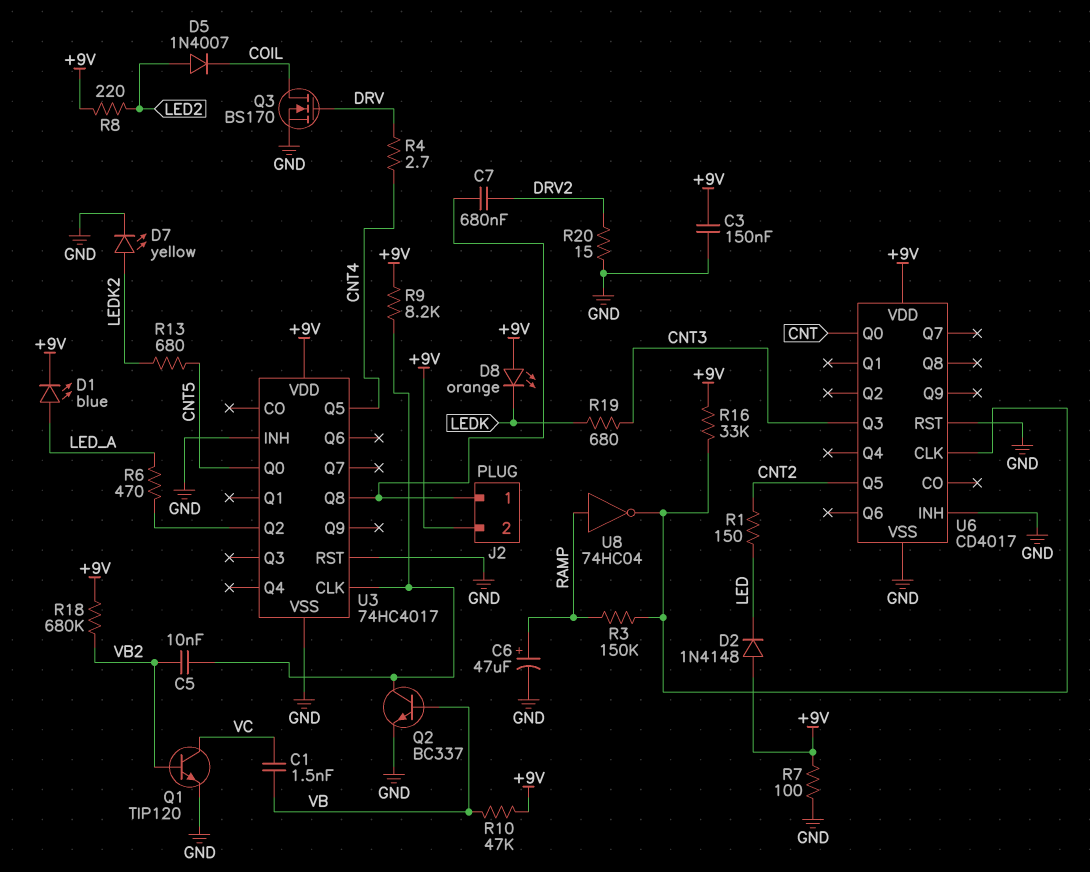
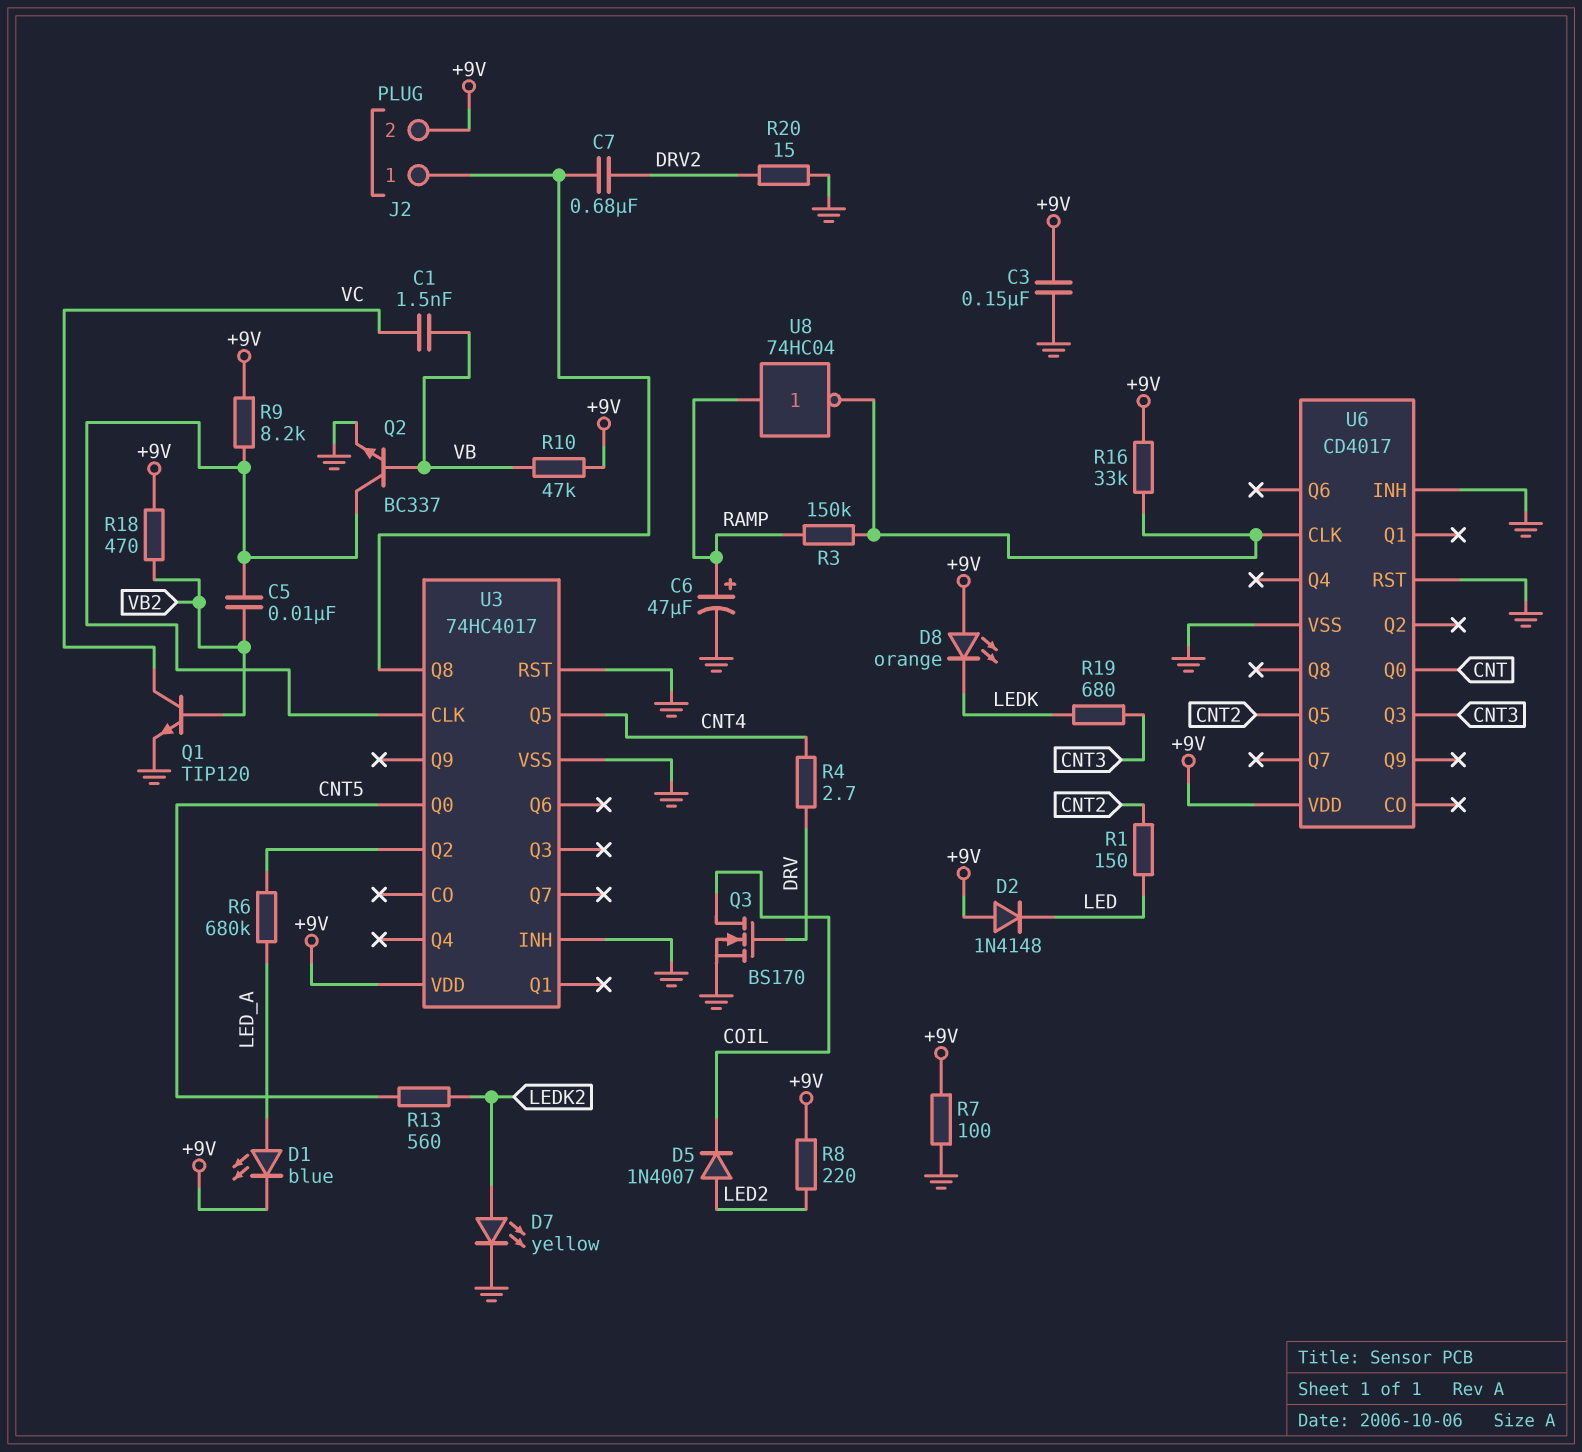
R6: 470 (LED_A, U3/Q2) -> 680k (LED_A, U3/Q2)
R13: 680 (CNT5, LEDK2) -> 560 (CNT5, LEDK2)
R18: 680k (+9V, VB2) -> 470 (+9V, VB2)

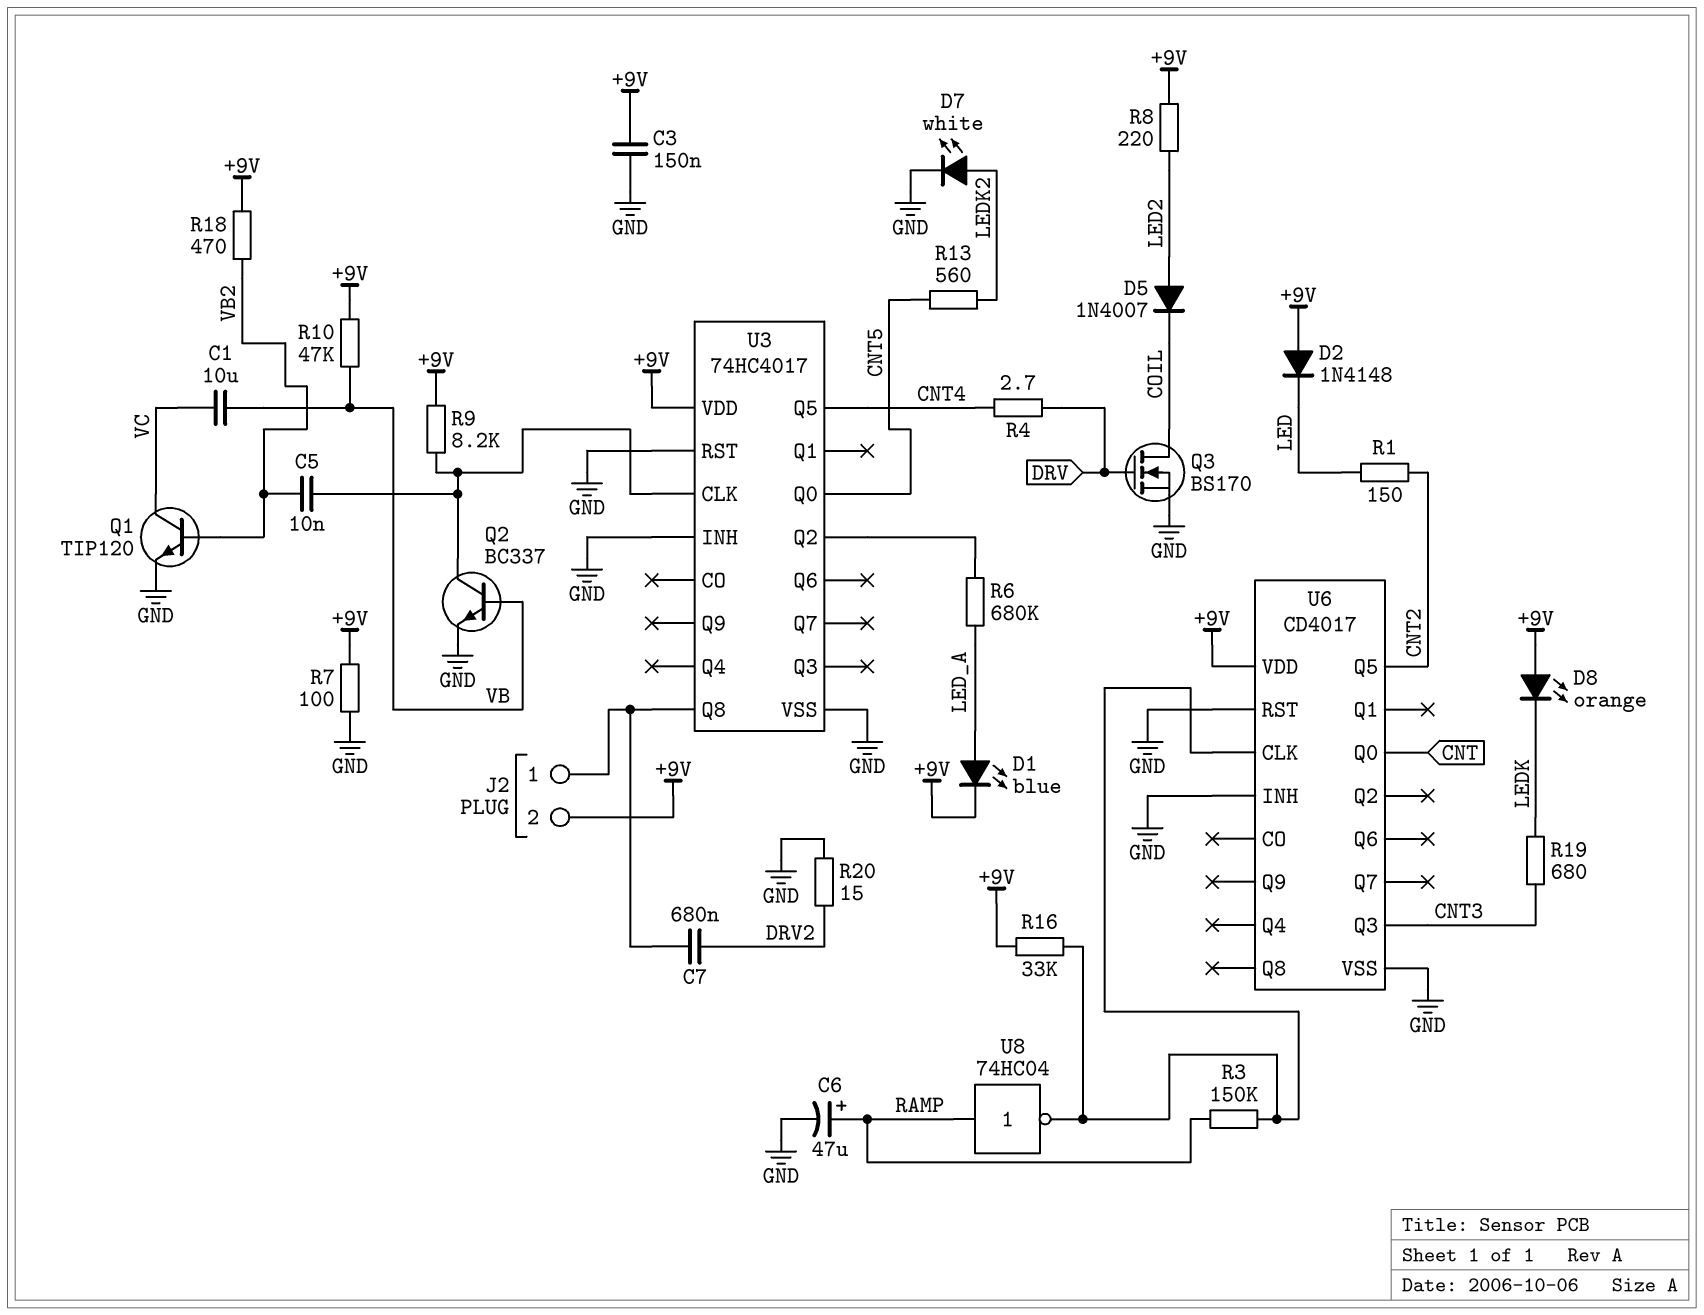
C1: 1.5nF (VB, VC) -> 10uF (VB, VC)
D7: LED yellow (A LEDK2, K GND) -> LED white (A LEDK2, K GND)

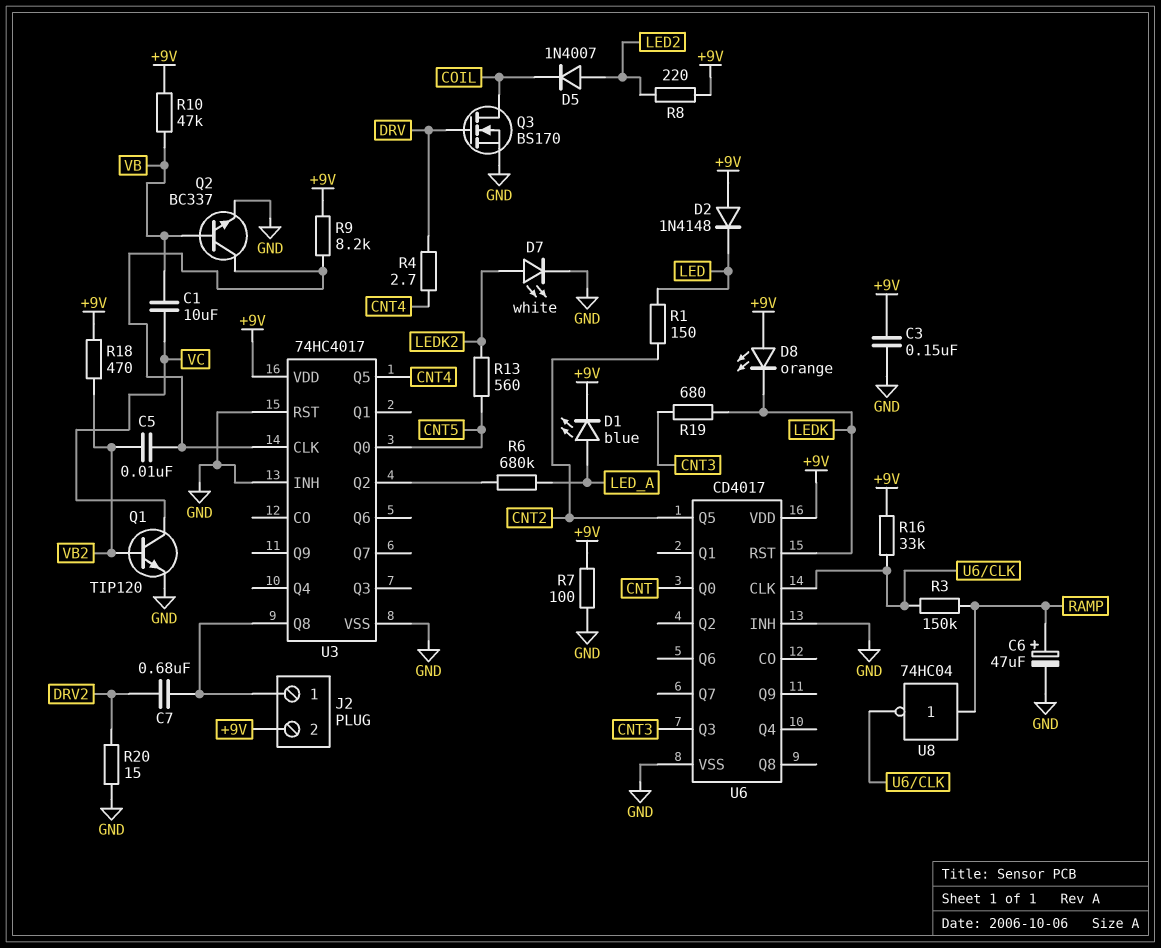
U6 pin RST: GND -> LEDK

